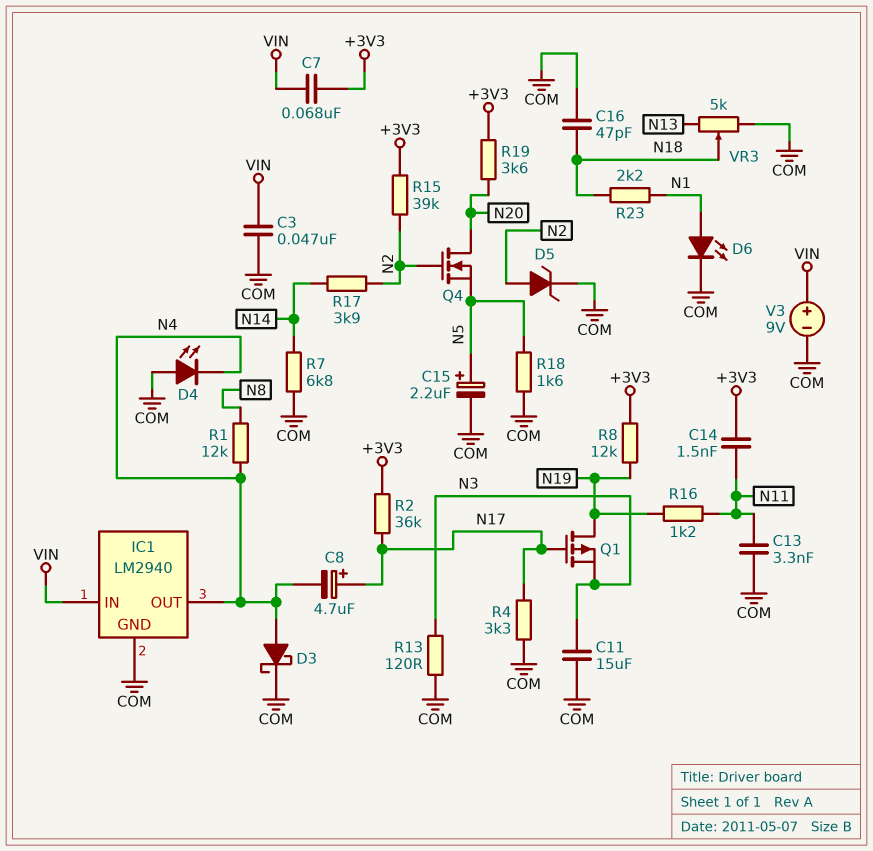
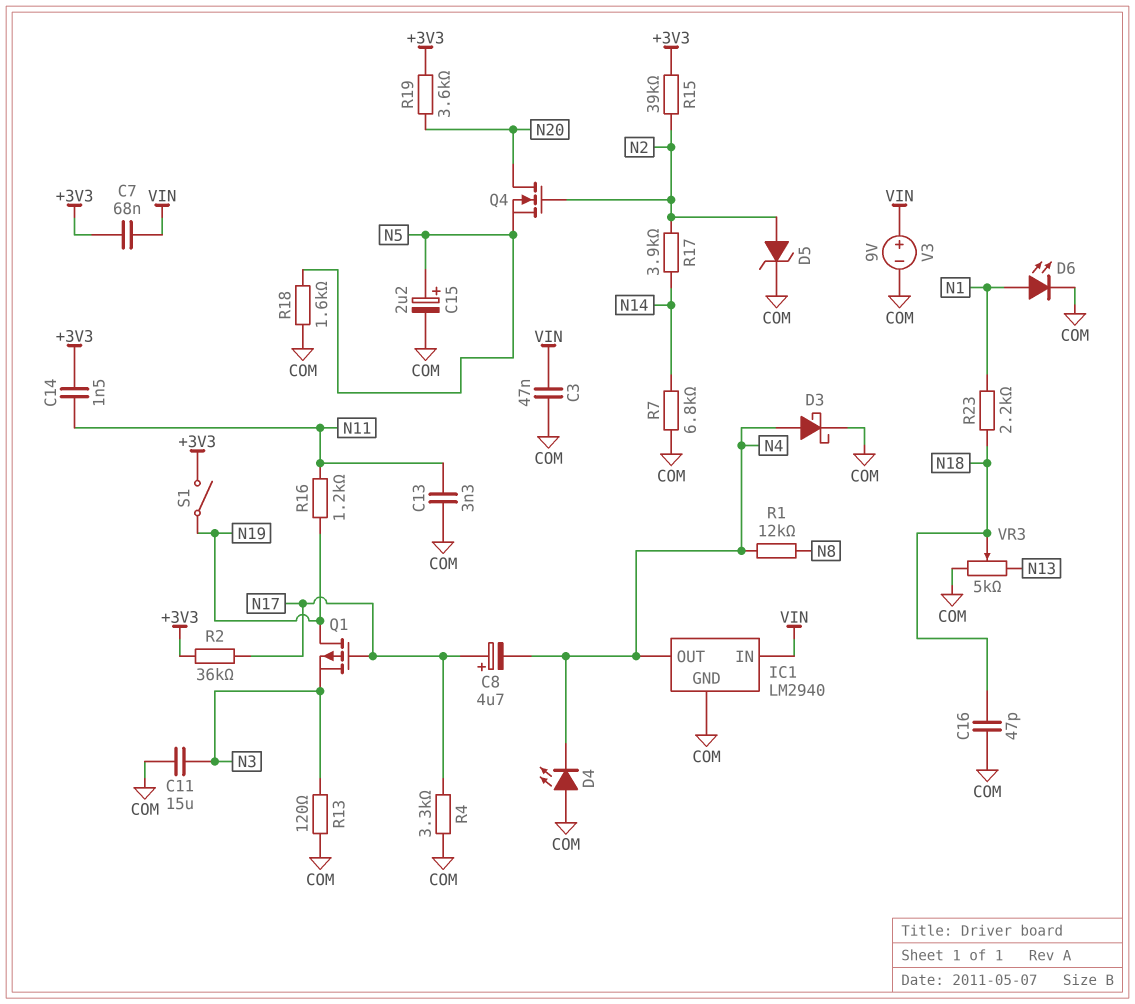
R8: 12k (+3V3, N19) -> none
S1: none -> switch (+3V3, N19)

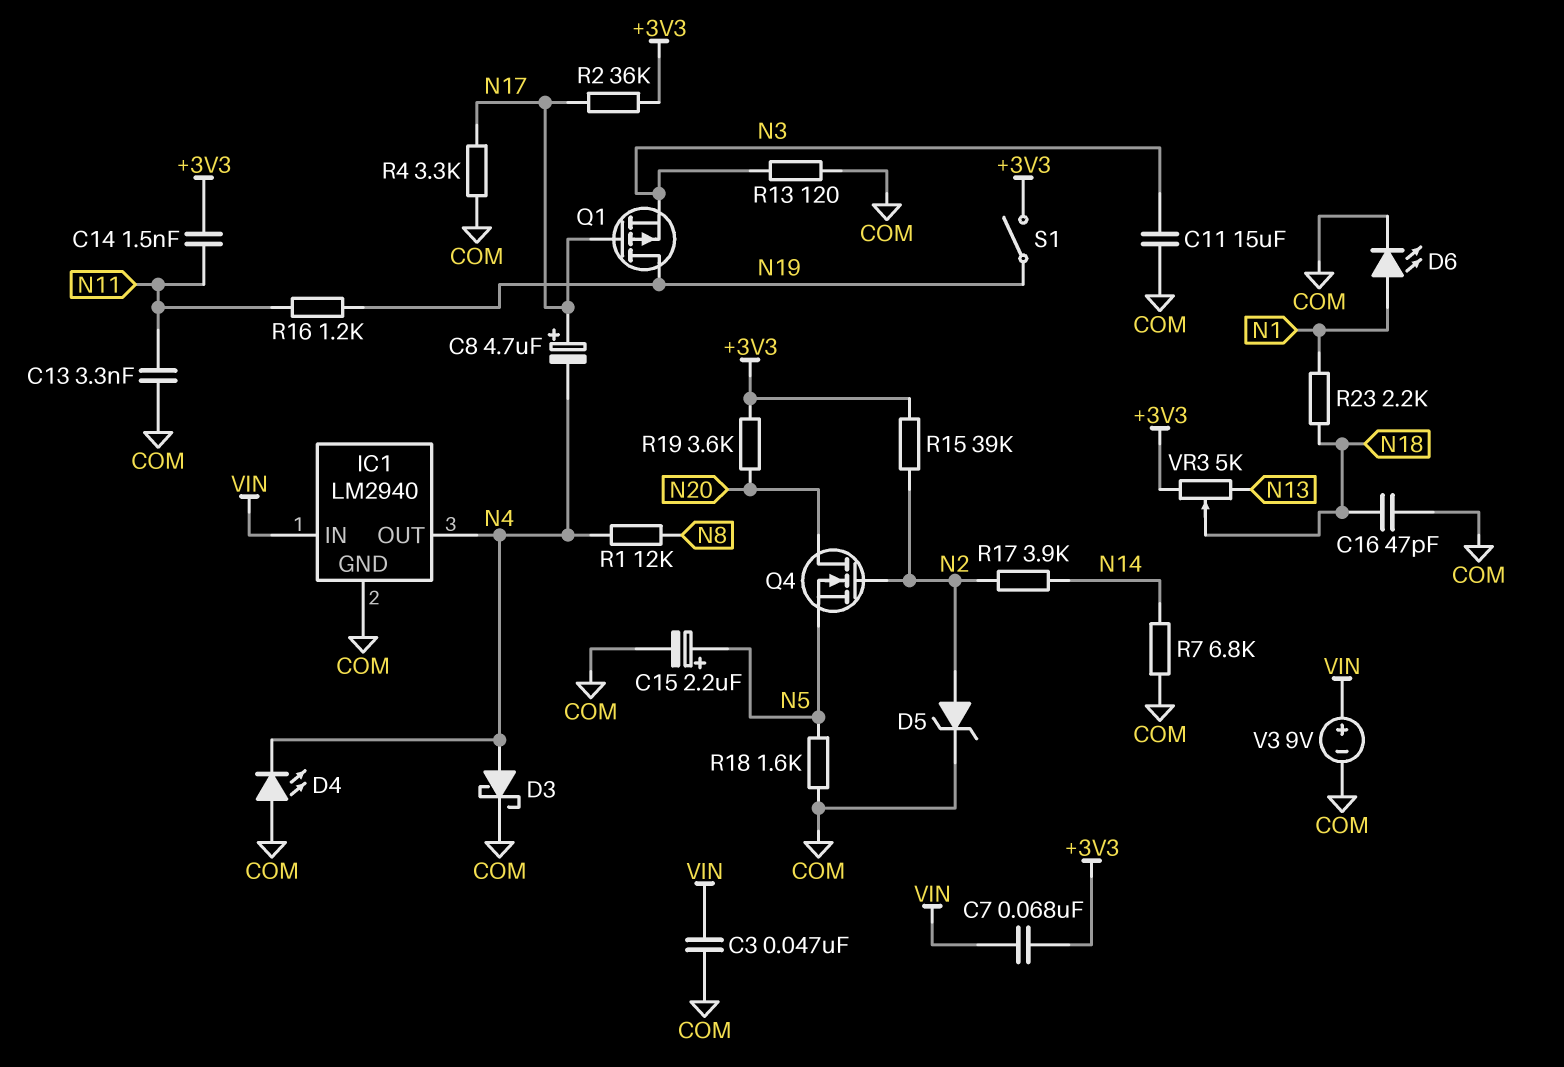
VR3: 5k (COM, N13, wiper N18) -> 5k (+3V3, N13, wiper N18)

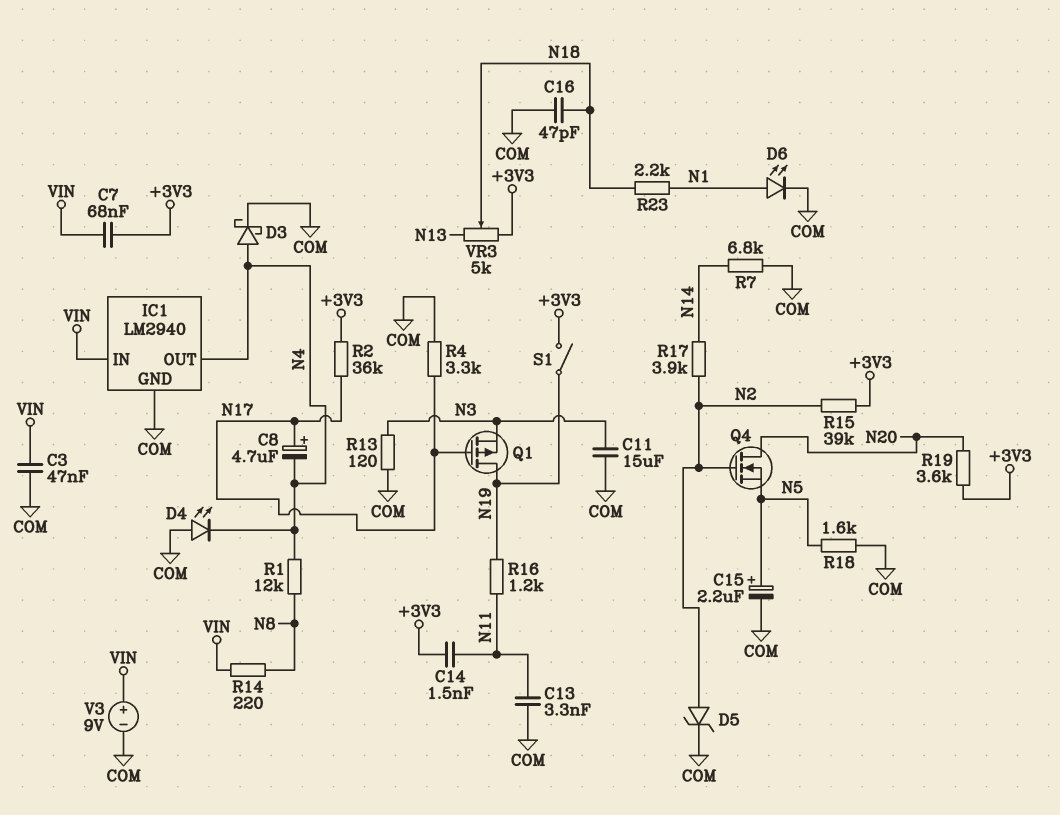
R14: none -> 220 (N8, VIN)

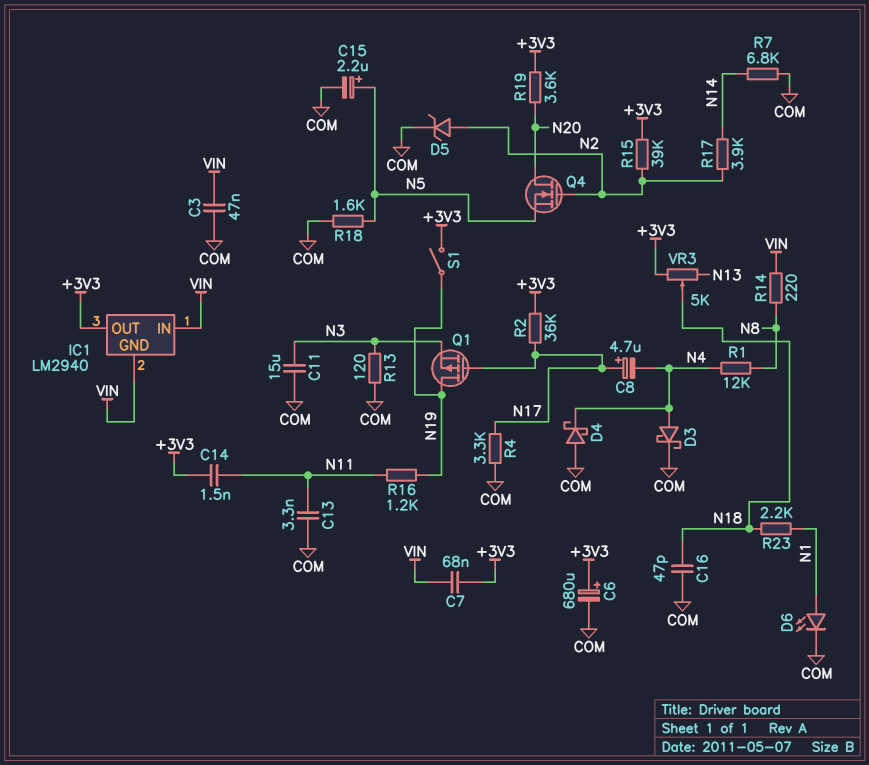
C6: none -> 680uF (plus +3V3, minus COM)
D4: LED (A COM, K N4) -> schottky (A COM, K N4)
IC1 pin GND: COM -> VIN
IC1 pin OUT: N4 -> +3V3
V3: 9V (plus VIN, minus COM) -> none

